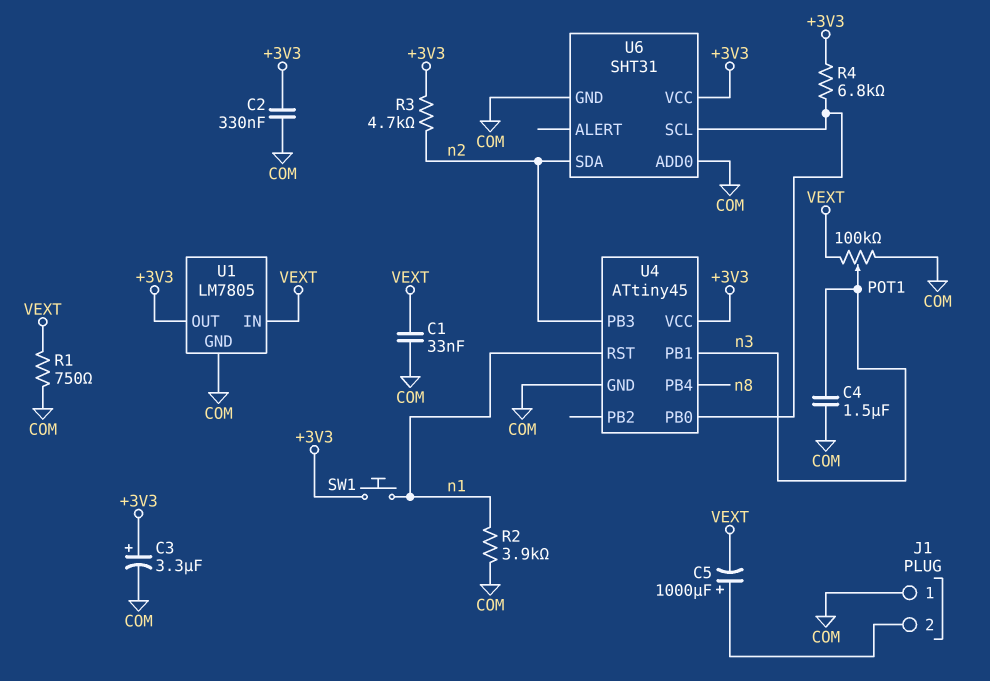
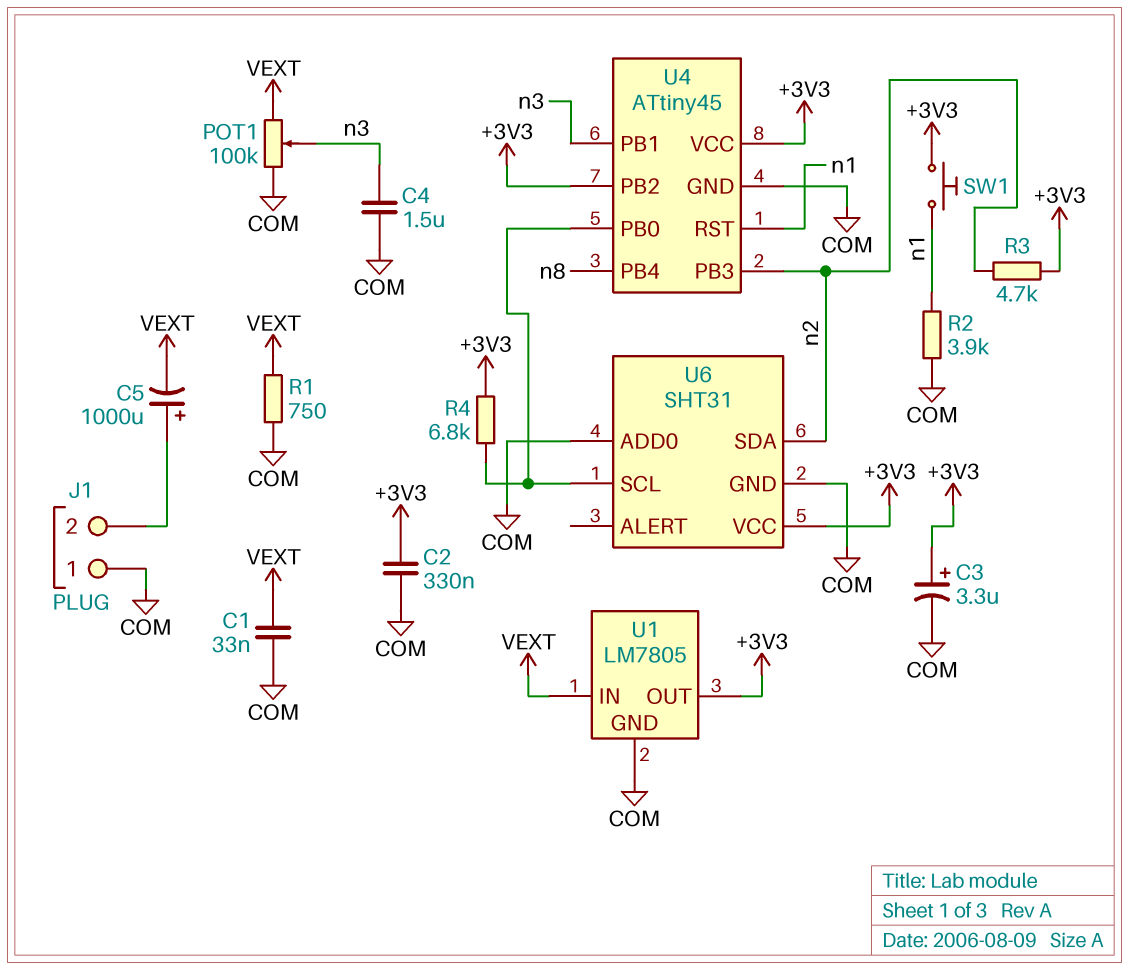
U4 pin PB2: none -> +3V3

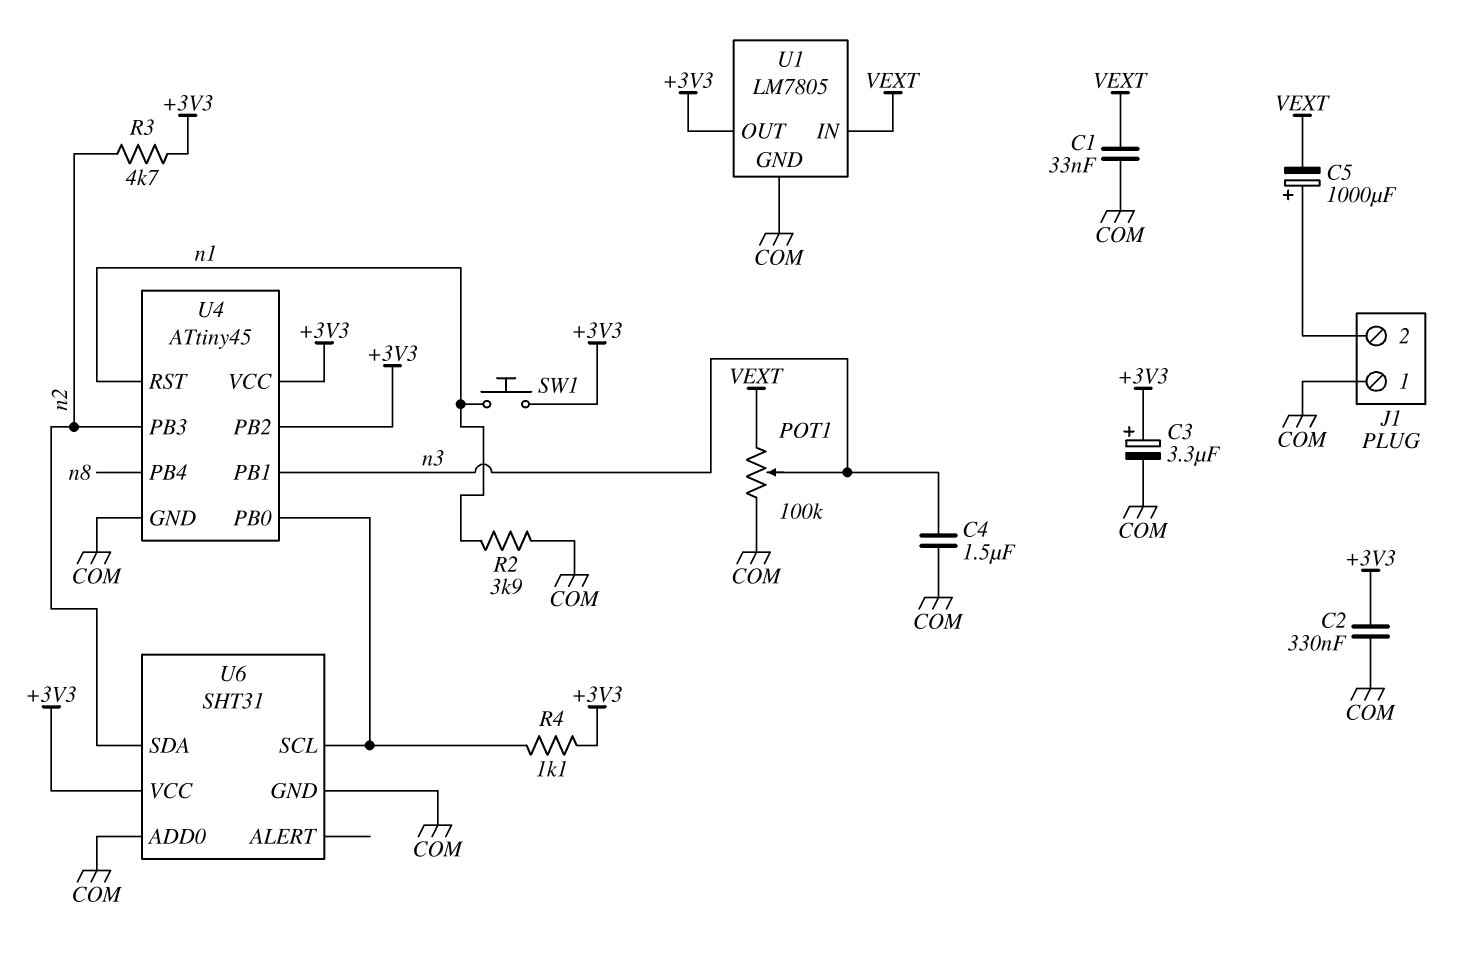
R1: 750 (COM, VEXT) -> none
R4: 6.8k (+3V3, U4/PB0) -> 1.1k (+3V3, U4/PB0)

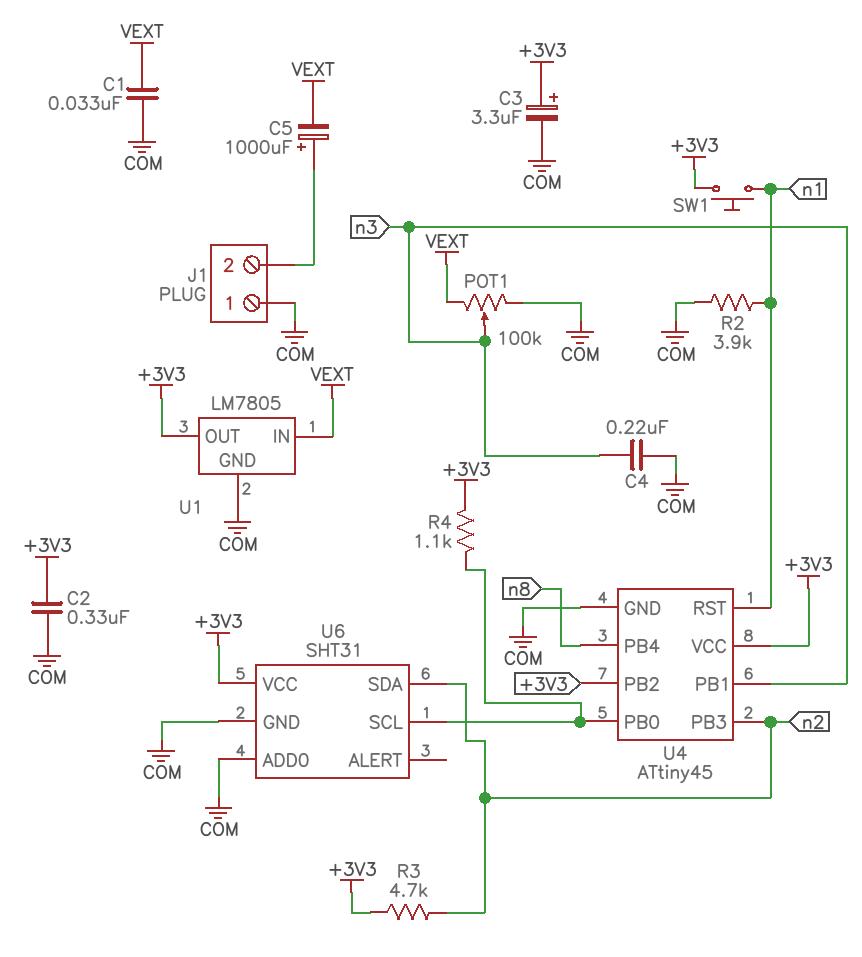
C4: 1.5uF (COM, n3) -> 220nF (COM, n3)

